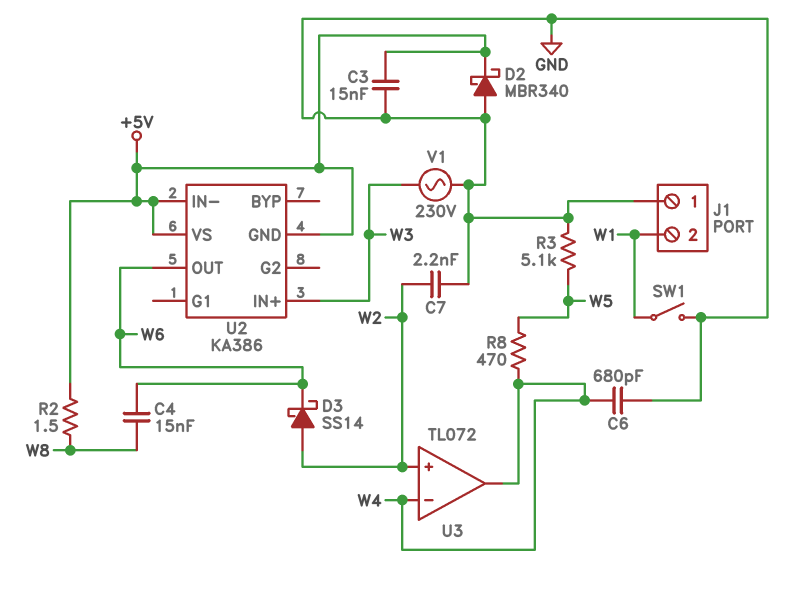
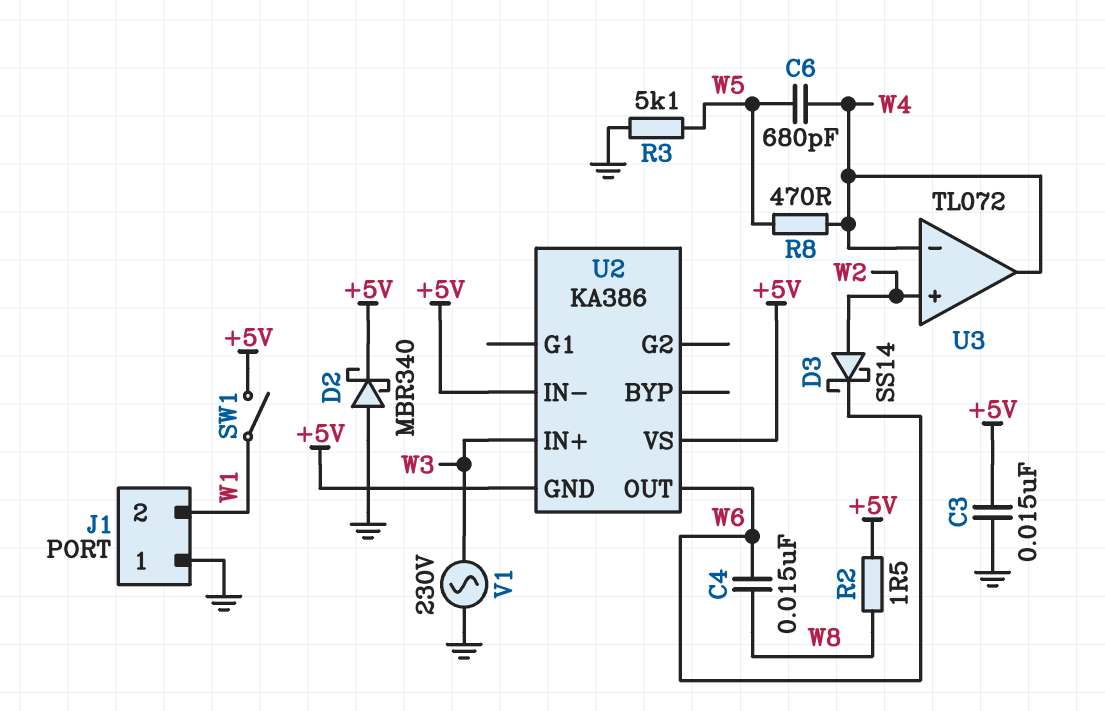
C6: 680pF (GND, W4) -> 680pF (W4, W5)
C7: 2.2nF (GND, W2) -> none
SW1: switch (GND, W1) -> switch (+5V, W1)

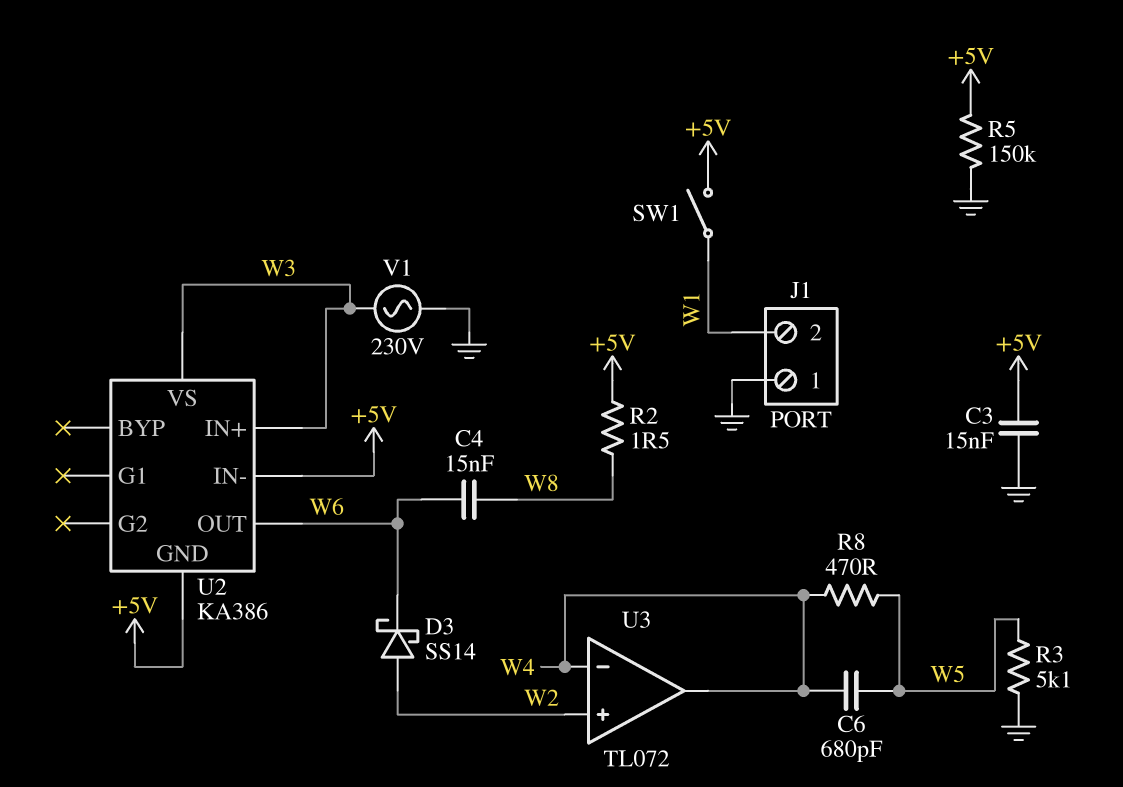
D2: schottky MBR340 (A GND, K +5V) -> none
R5: none -> 150k (+5V, GND)
U2 pin VS: +5V -> W3

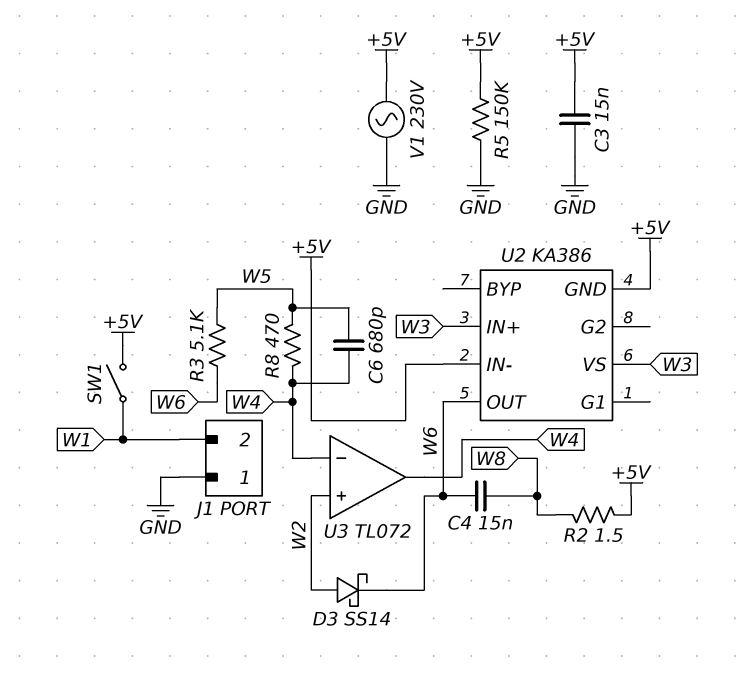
R3: 5.1k (GND, W5) -> 5.1k (W5, W6)
V1: AC 230V (GND, W3) -> AC 230V (+5V, GND)

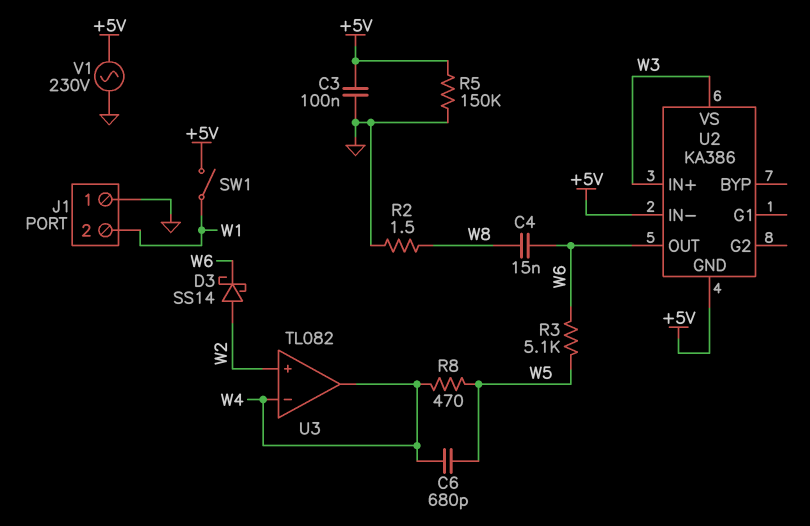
C3: 15nF (+5V, GND) -> 100nF (+5V, GND)
R2: 1.5 (+5V, W8) -> 1.5 (GND, W8)
U3: TL072 -> TL082

